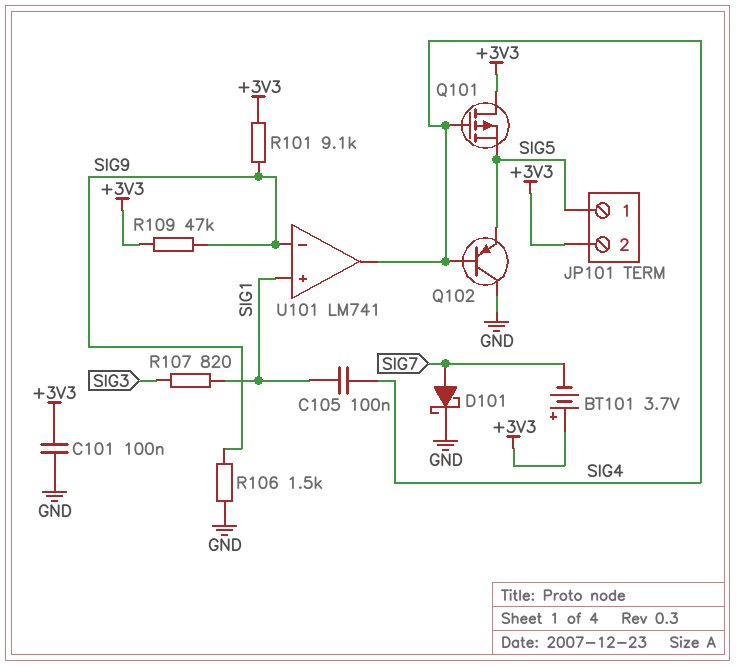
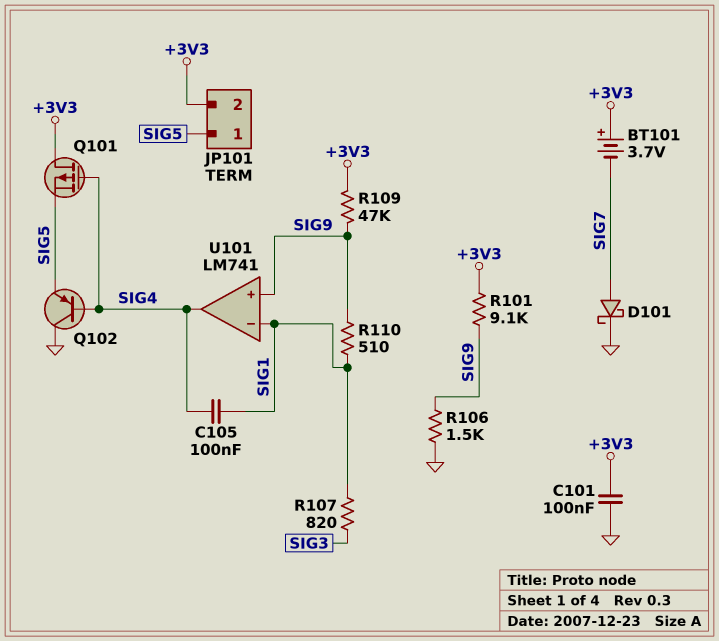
R110: none -> 510 (SIG1, SIG9)
U101 pin in+: SIG1 -> SIG9
U101 pin in-: SIG9 -> SIG1

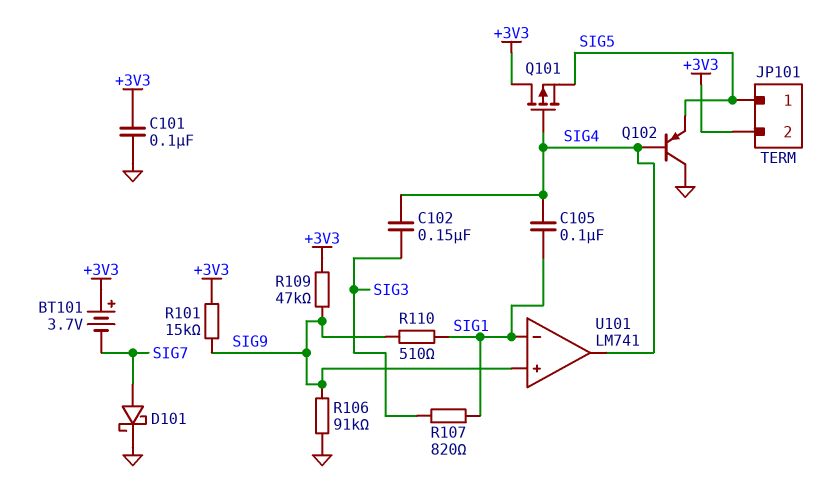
C102: none -> 150nF (SIG3, SIG4)
R101: 9.1k (+3V3, SIG9) -> 15k (+3V3, SIG9)
R106: 1.5k (GND, SIG9) -> 91k (GND, SIG9)

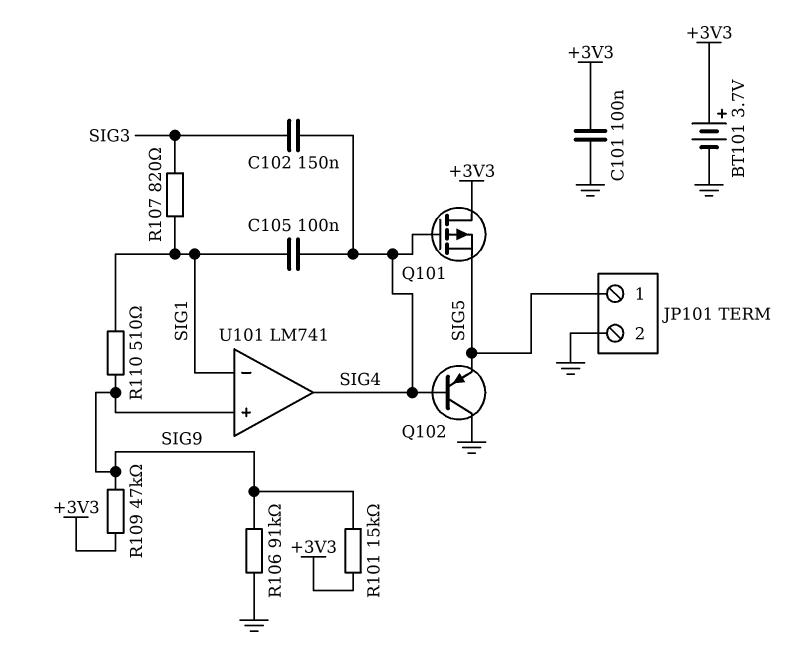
BT101: 3.7V (plus +3V3, minus SIG7) -> 3.7V (plus +3V3, minus GND)
D101: schottky (A SIG7, K GND) -> none
JP101 pin 2: +3V3 -> GND

